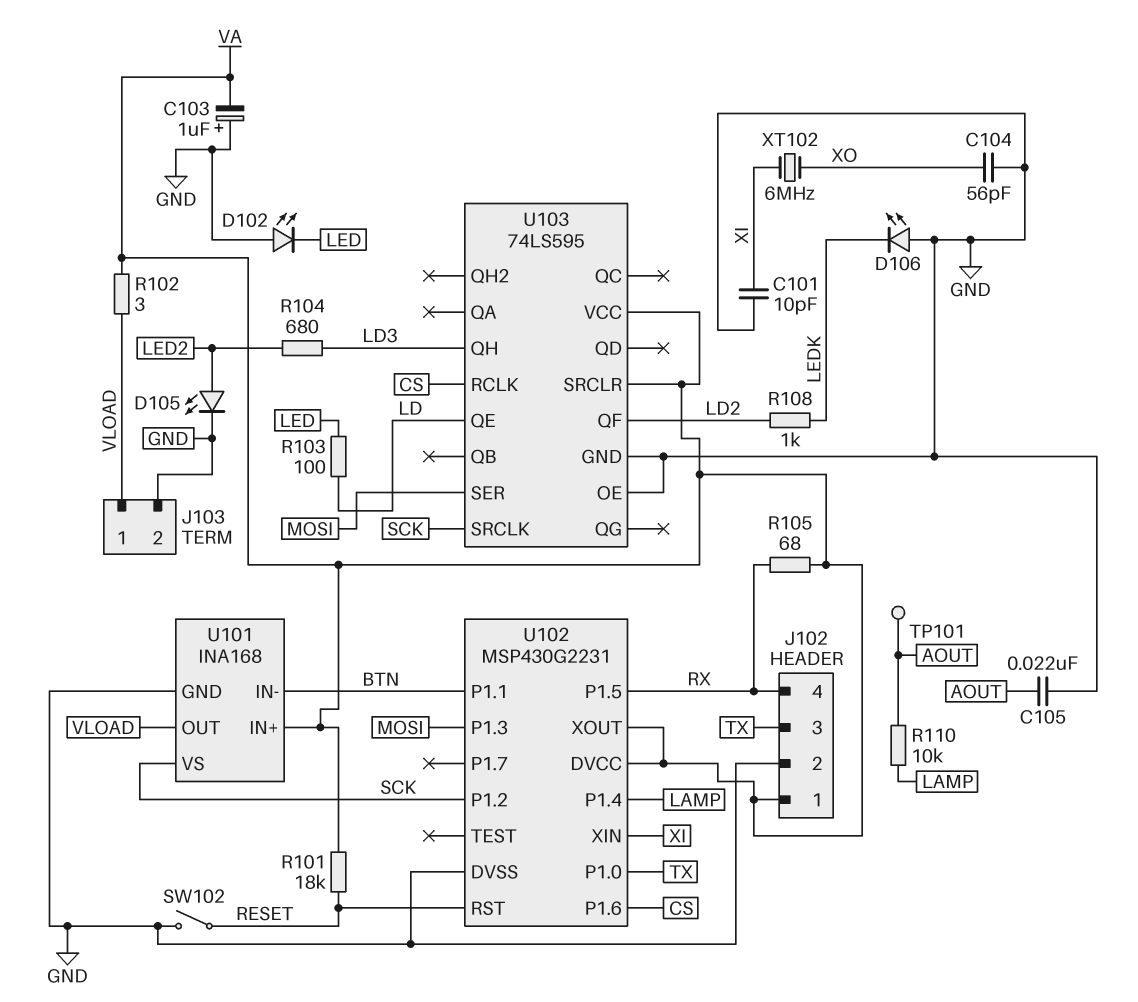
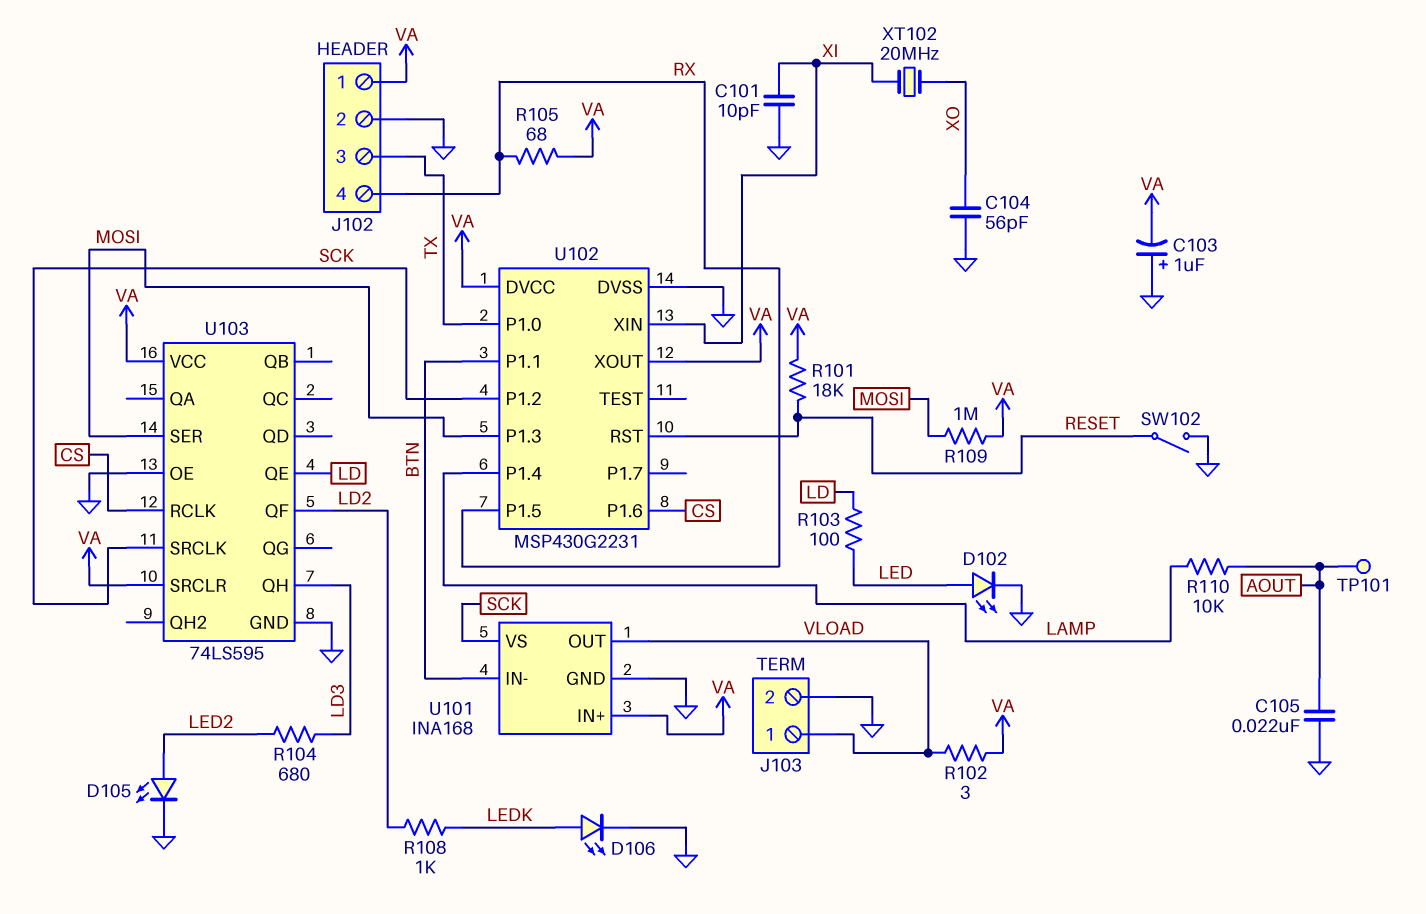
D102: LED (A GND, K LED) -> LED (A LED, K GND)
D106: LED (A GND, K LEDK) -> LED (A LEDK, K GND)
R109: none -> 1M (MOSI, VA)
XT102: 6MHz (XI, XO) -> 20MHz (XI, XO)

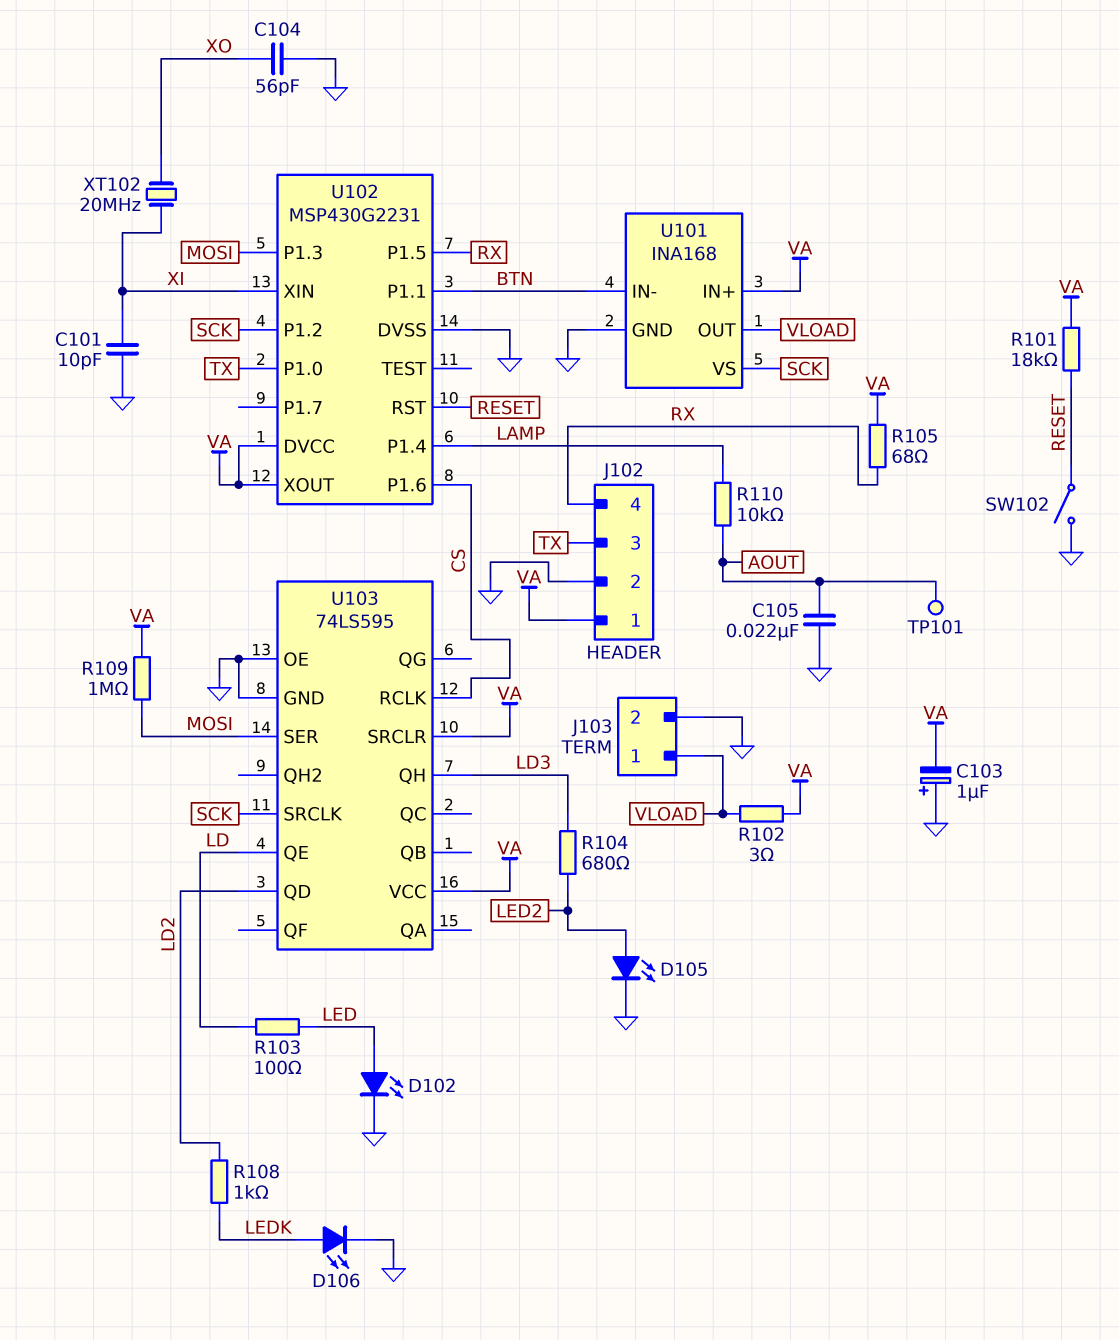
U103 pin QD: none -> LD2
U103 pin QF: LD2 -> none

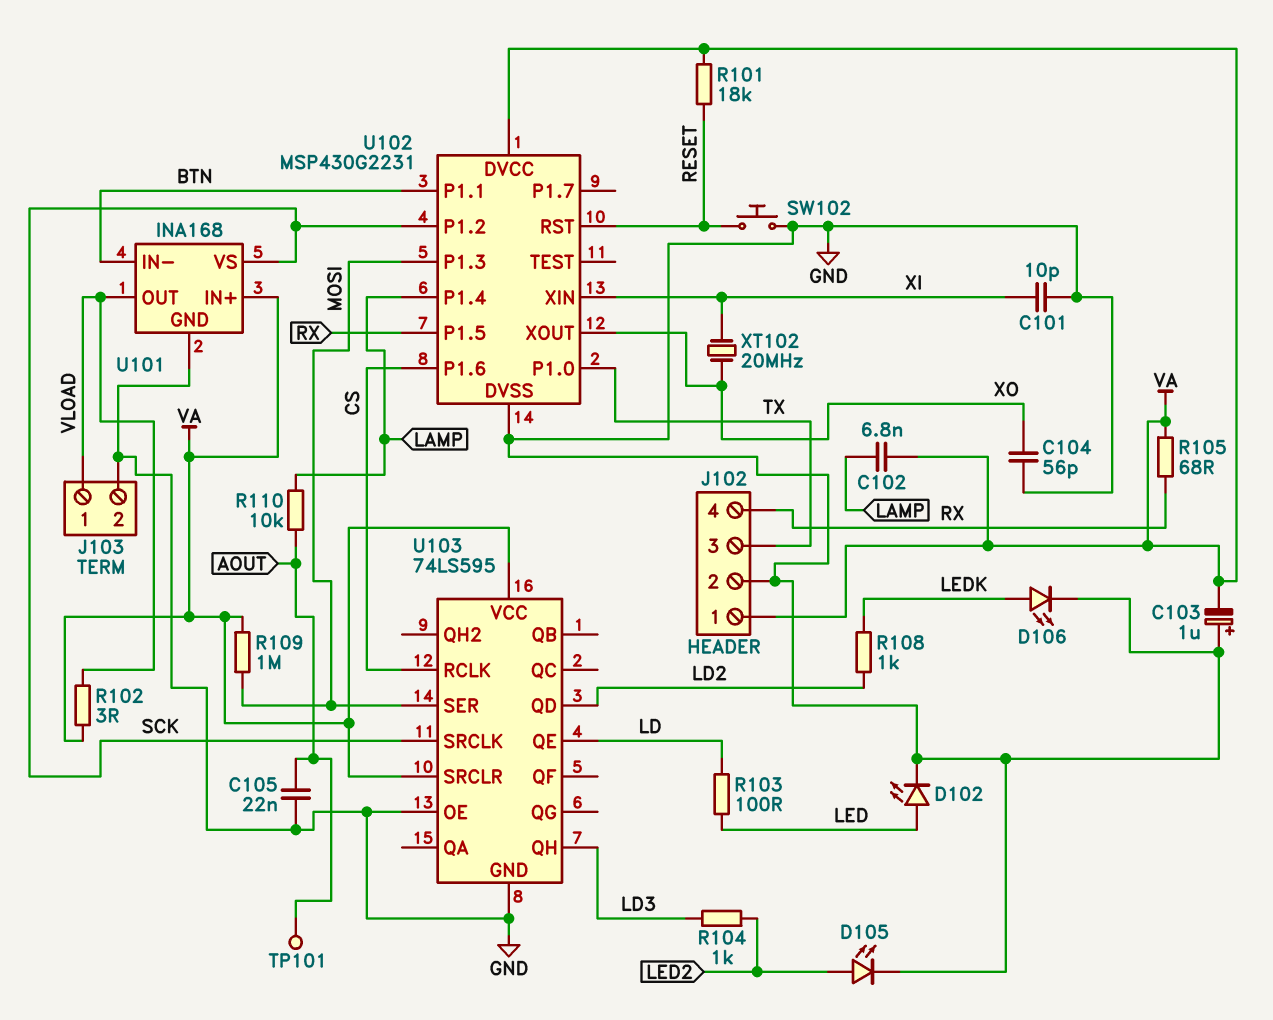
C102: none -> 6.8nF (LAMP, VA)
R104: 680 (LD3, LED2) -> 1k (LD3, LED2)
SW102: switch (GND, RESET) -> button (GND, RESET)
U102 pin XOUT: VA -> XO

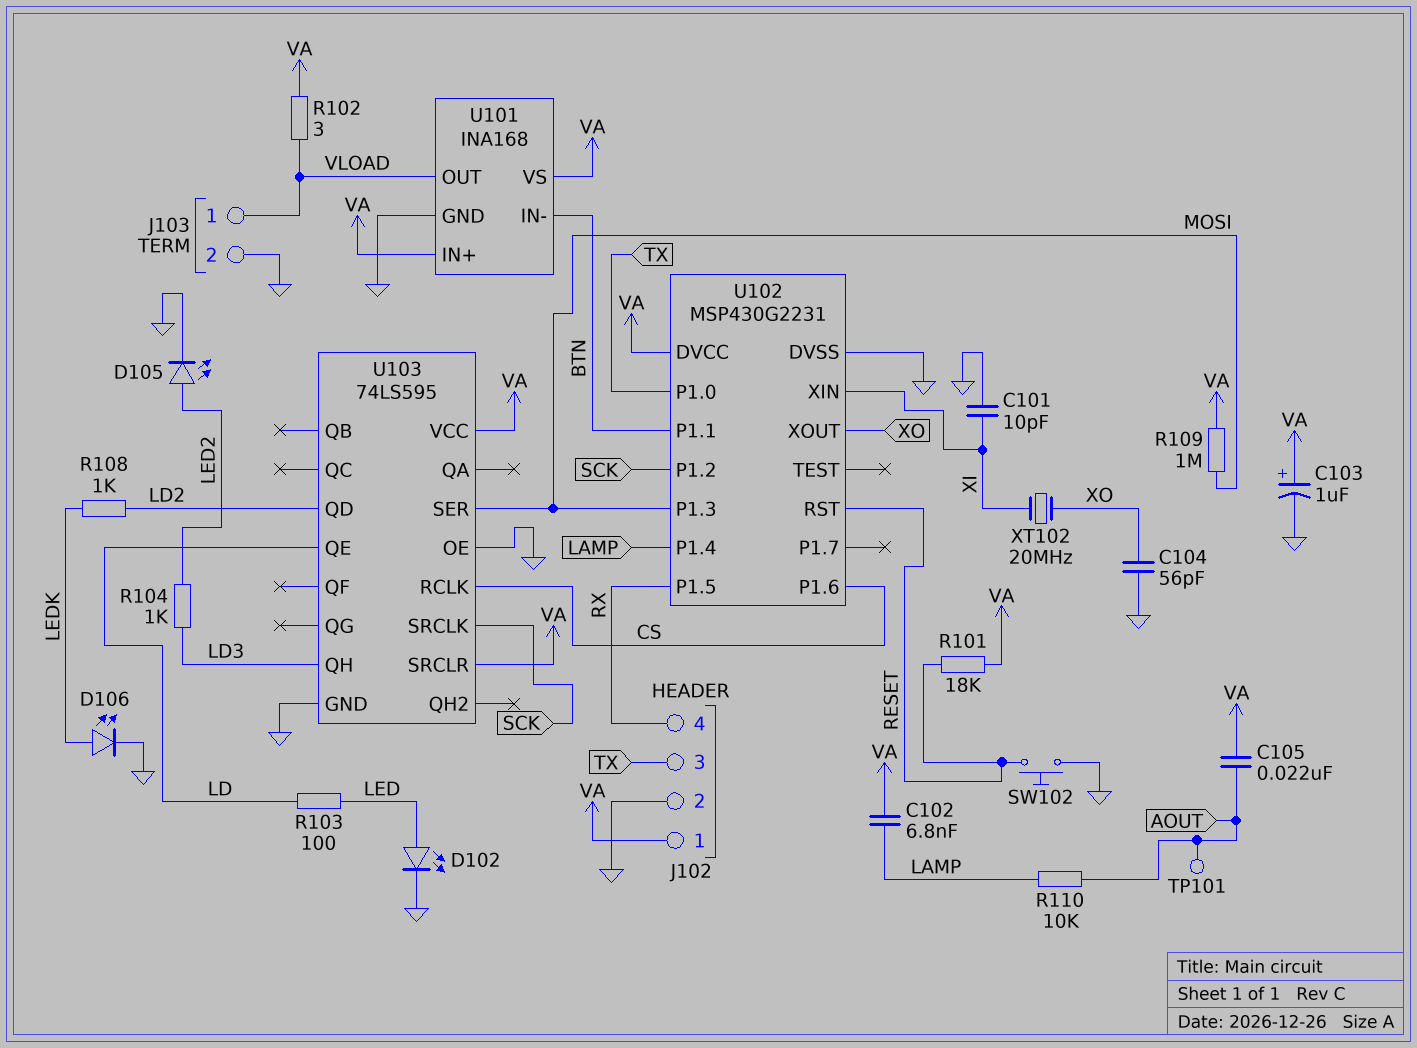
C103: 1uF (plus GND, minus VA) -> 1uF (plus VA, minus GND)
C105: 22nF (AOUT, GND) -> 22nF (AOUT, VA)
R105: 68 (RX, VA) -> none
U101 pin VS: SCK -> VA

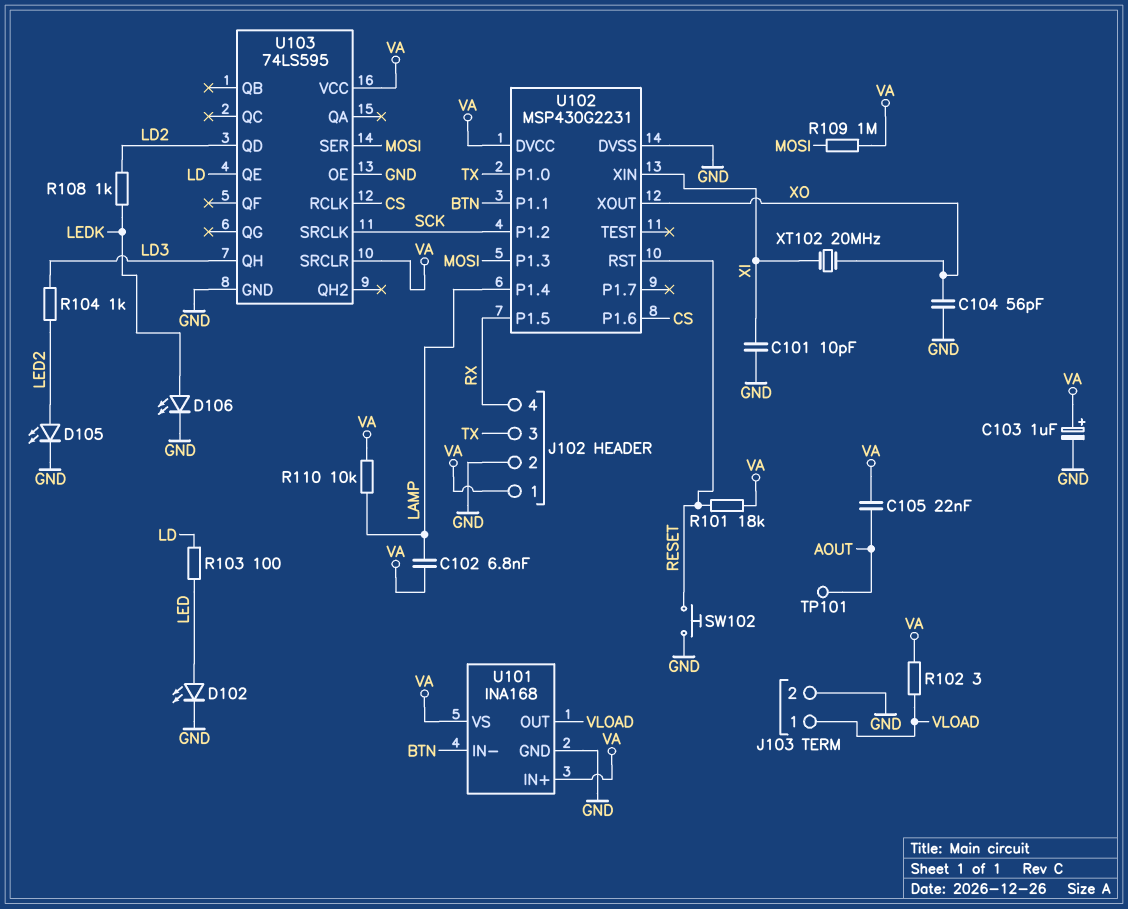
R110: 10k (AOUT, LAMP) -> 10k (LAMP, VA)

